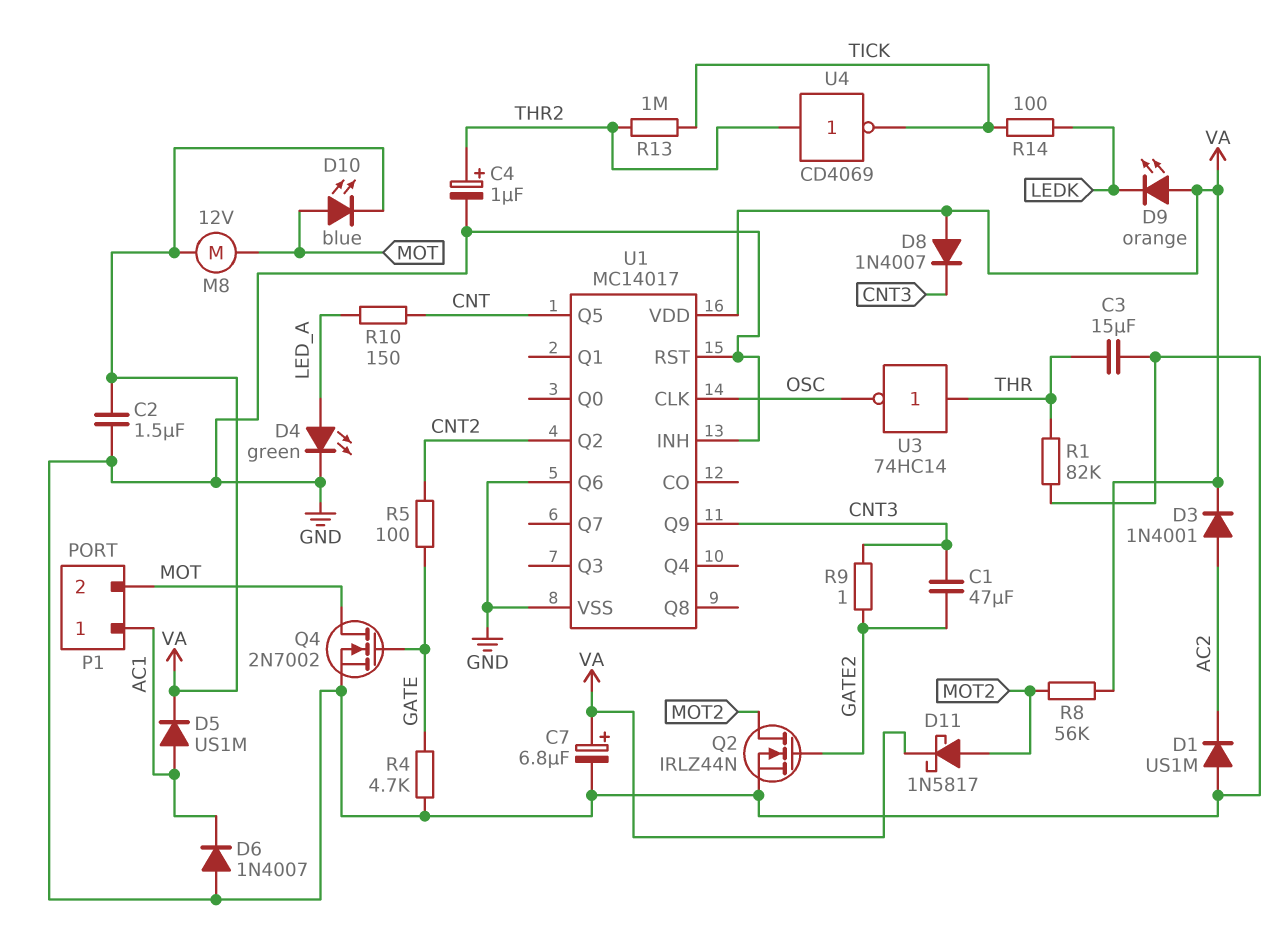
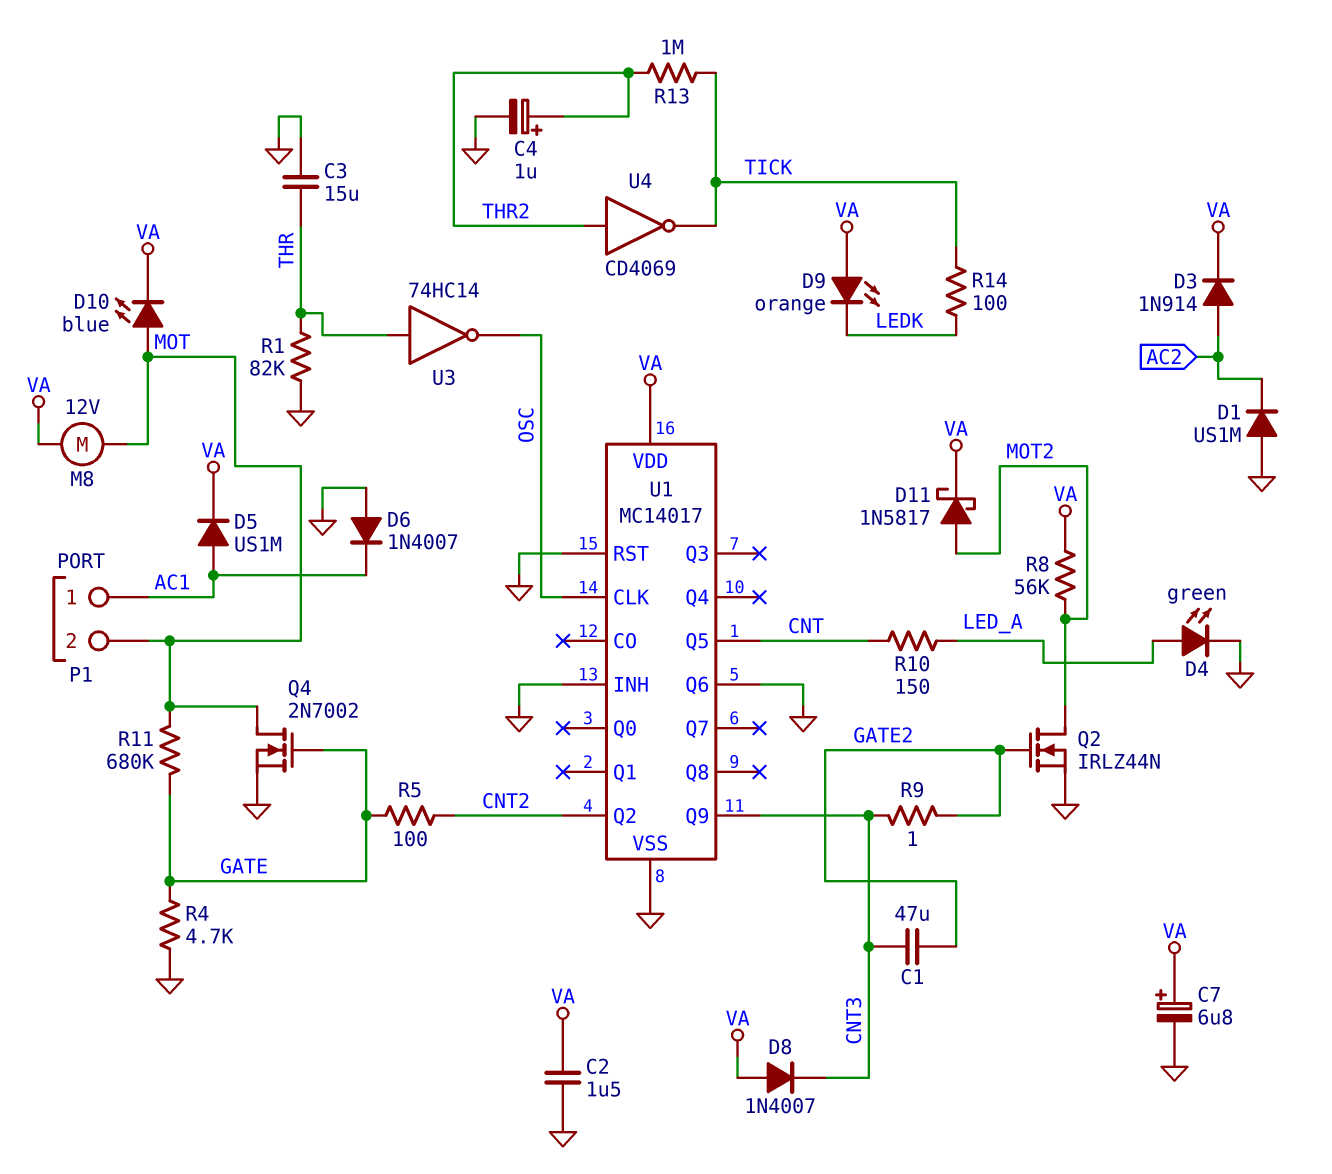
D3: diode 1N4001 (A AC2, K VA) -> diode 1N914 (A AC2, K VA)
R11: none -> 680k (GATE, MOT)

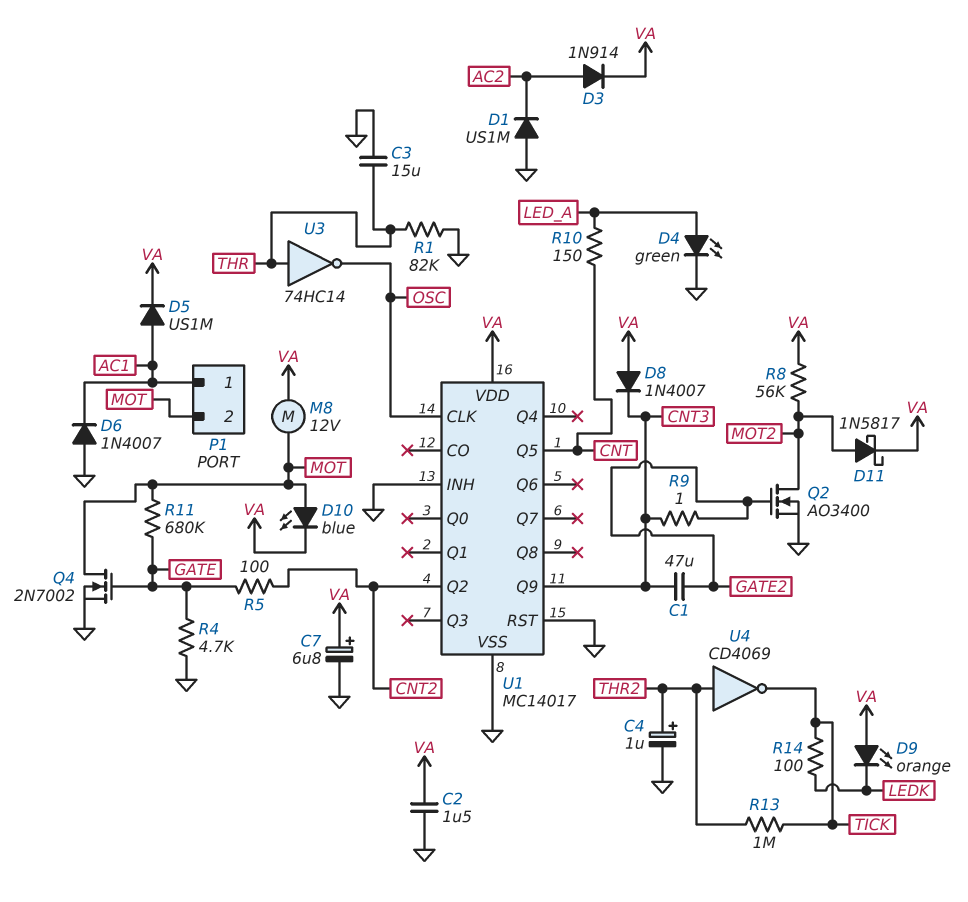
Q2: NMOS IRLZ44N (G GATE2, D MOT2, S GND) -> NMOS AO3400 (G GATE2, D MOT2, S GND)
U1 pin Q6: GND -> none

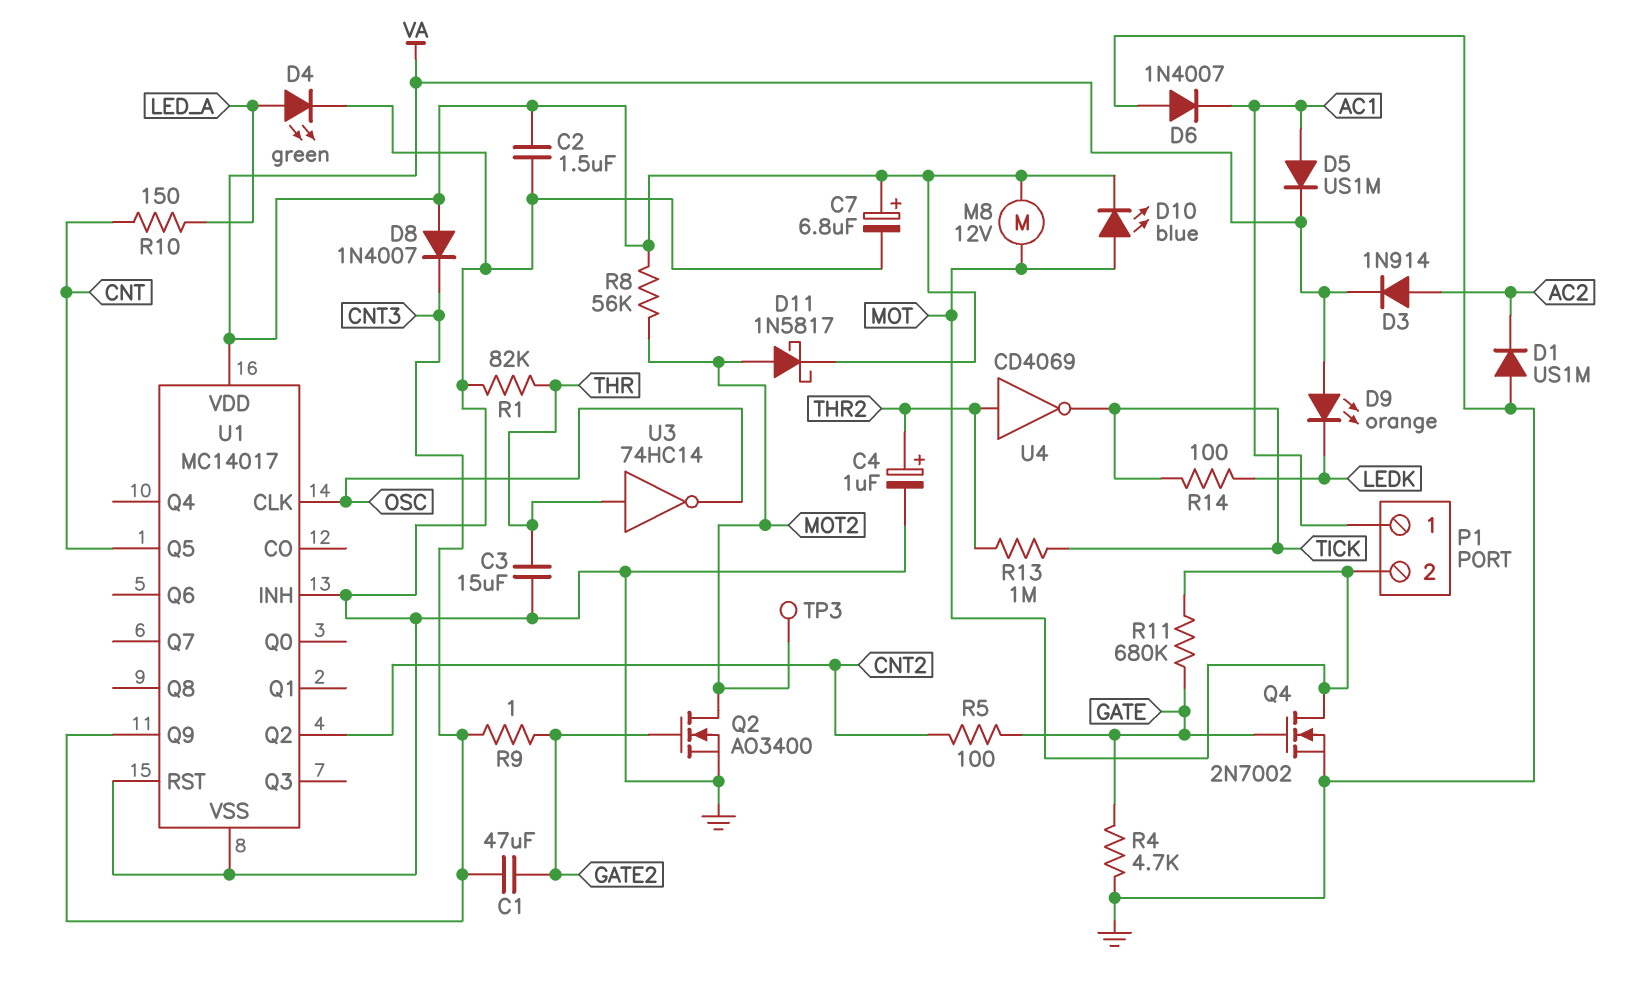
TP3: none -> test point (MOT2)

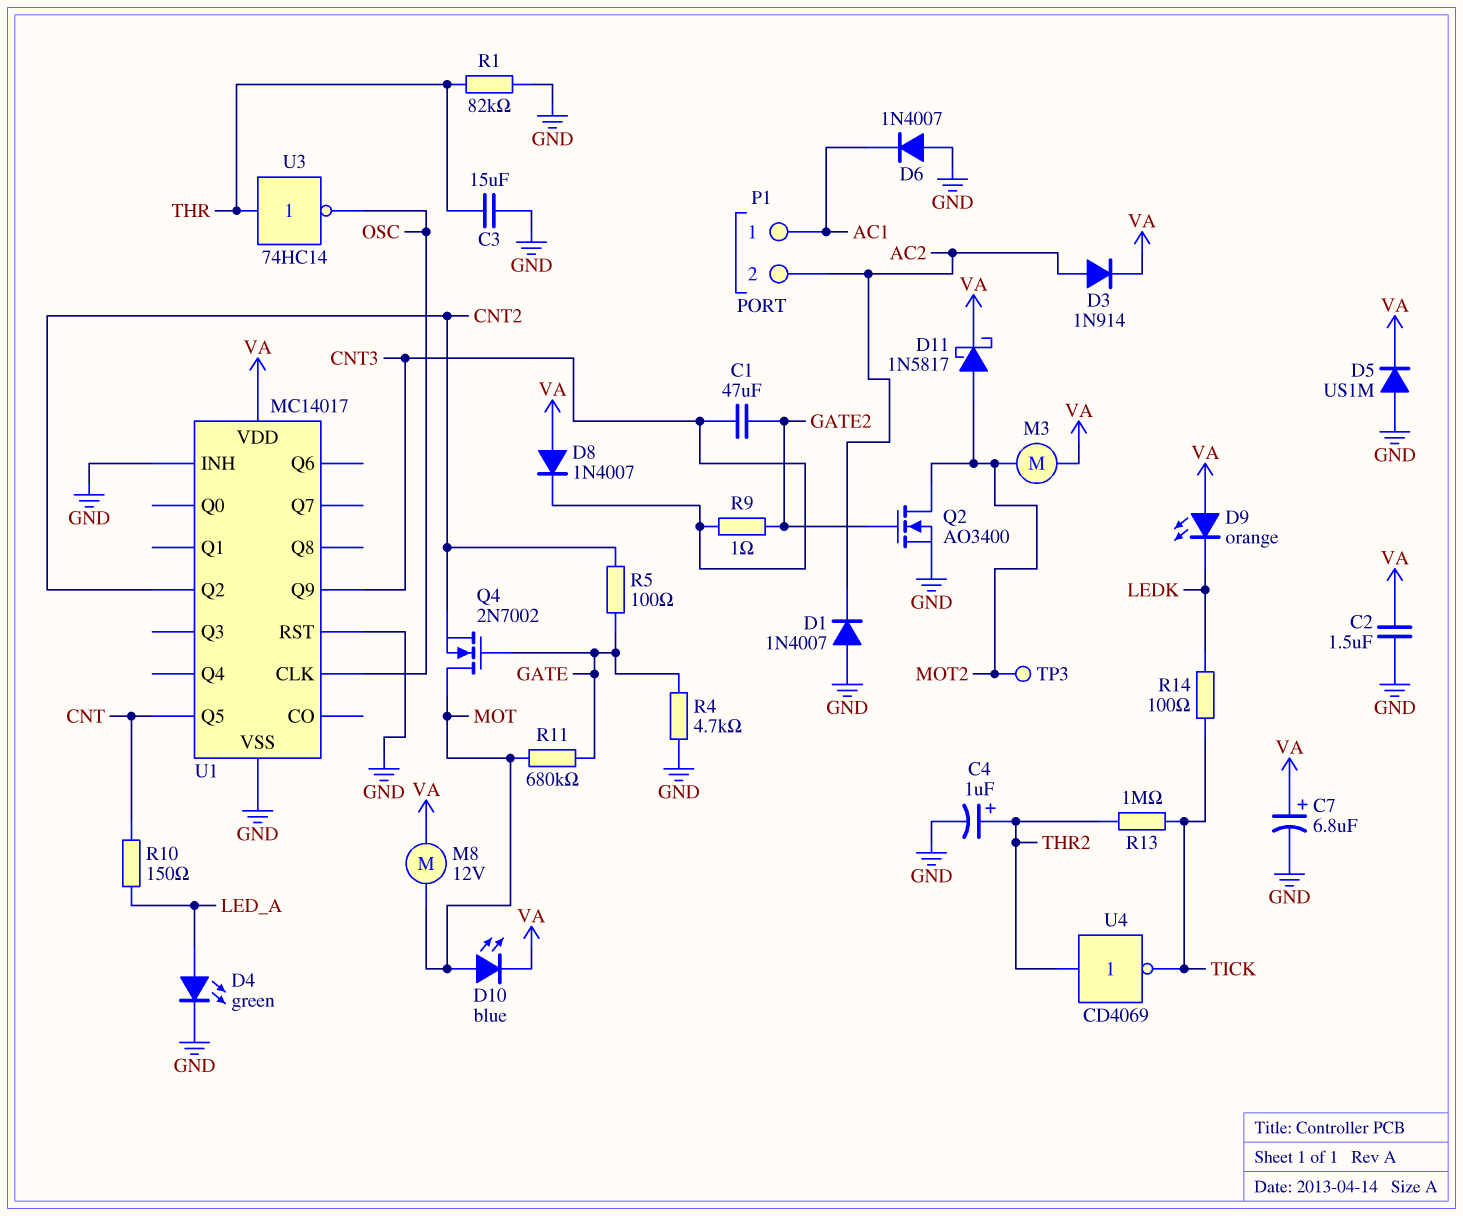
D1: diode US1M (A GND, K AC2) -> diode 1N4007 (A GND, K AC2)
D5: diode US1M (A AC1, K VA) -> diode US1M (A GND, K VA)
M3: none -> motor (MOT2, VA)
P1 pin 2: MOT -> AC2
Q4: NMOS 2N7002 (G GATE, D MOT, S GND) -> NMOS 2N7002 (G GATE, D MOT, S CNT2)
R8: 56k (MOT2, VA) -> none

